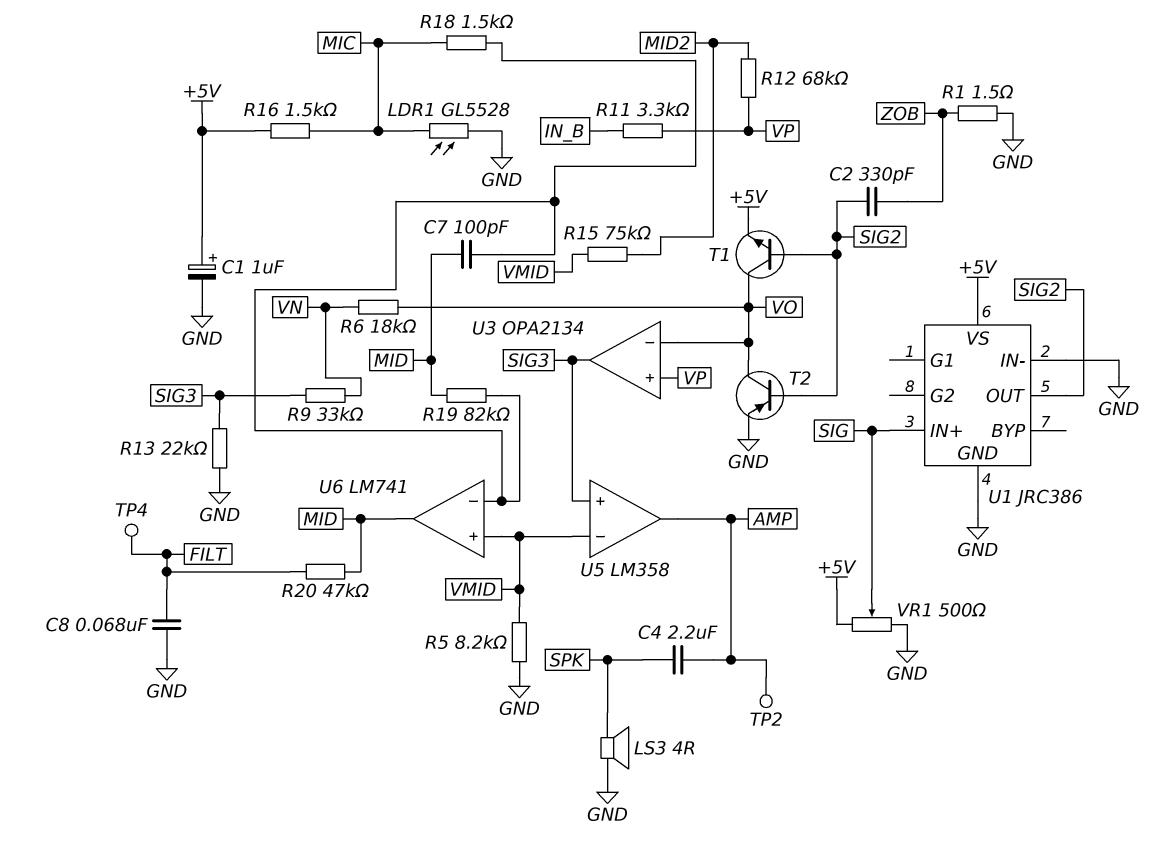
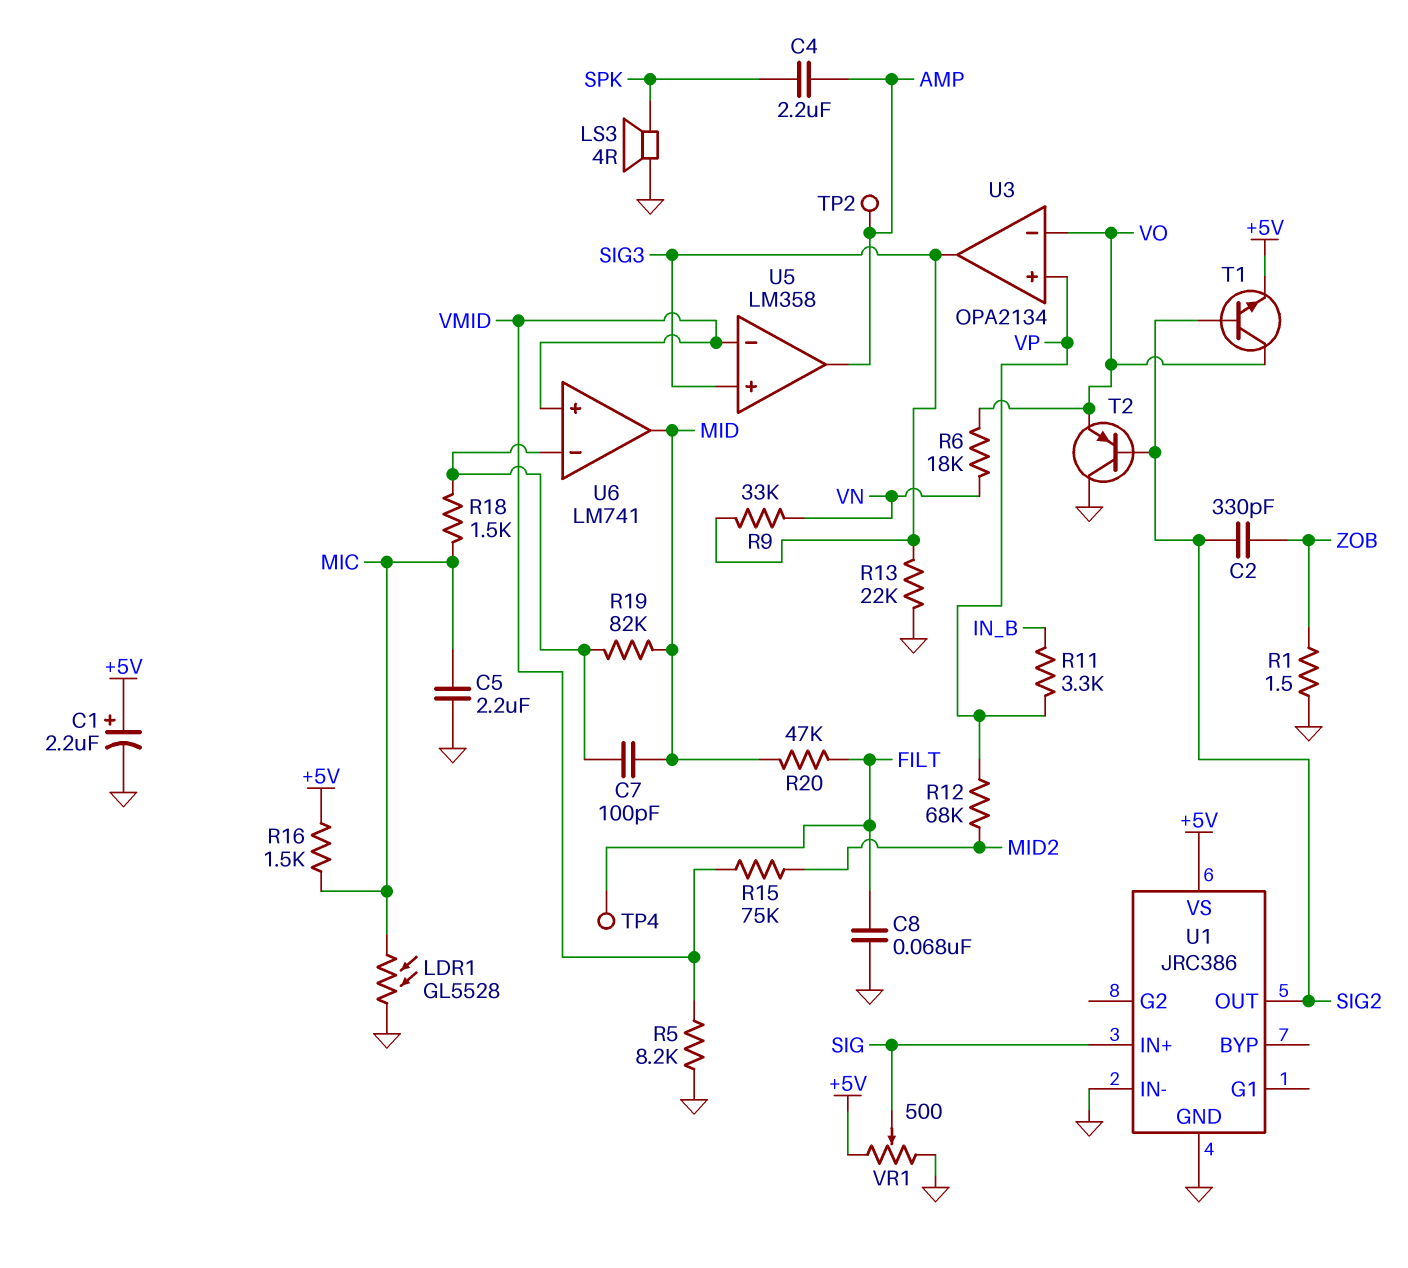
C1: 1uF (plus +5V, minus GND) -> 2.2uF (plus +5V, minus GND)
C5: none -> 2.2uF (GND, MIC)
T2: PNP (B SIG2, C VO, E GND) -> PNP (B SIG2, C GND, E VO)

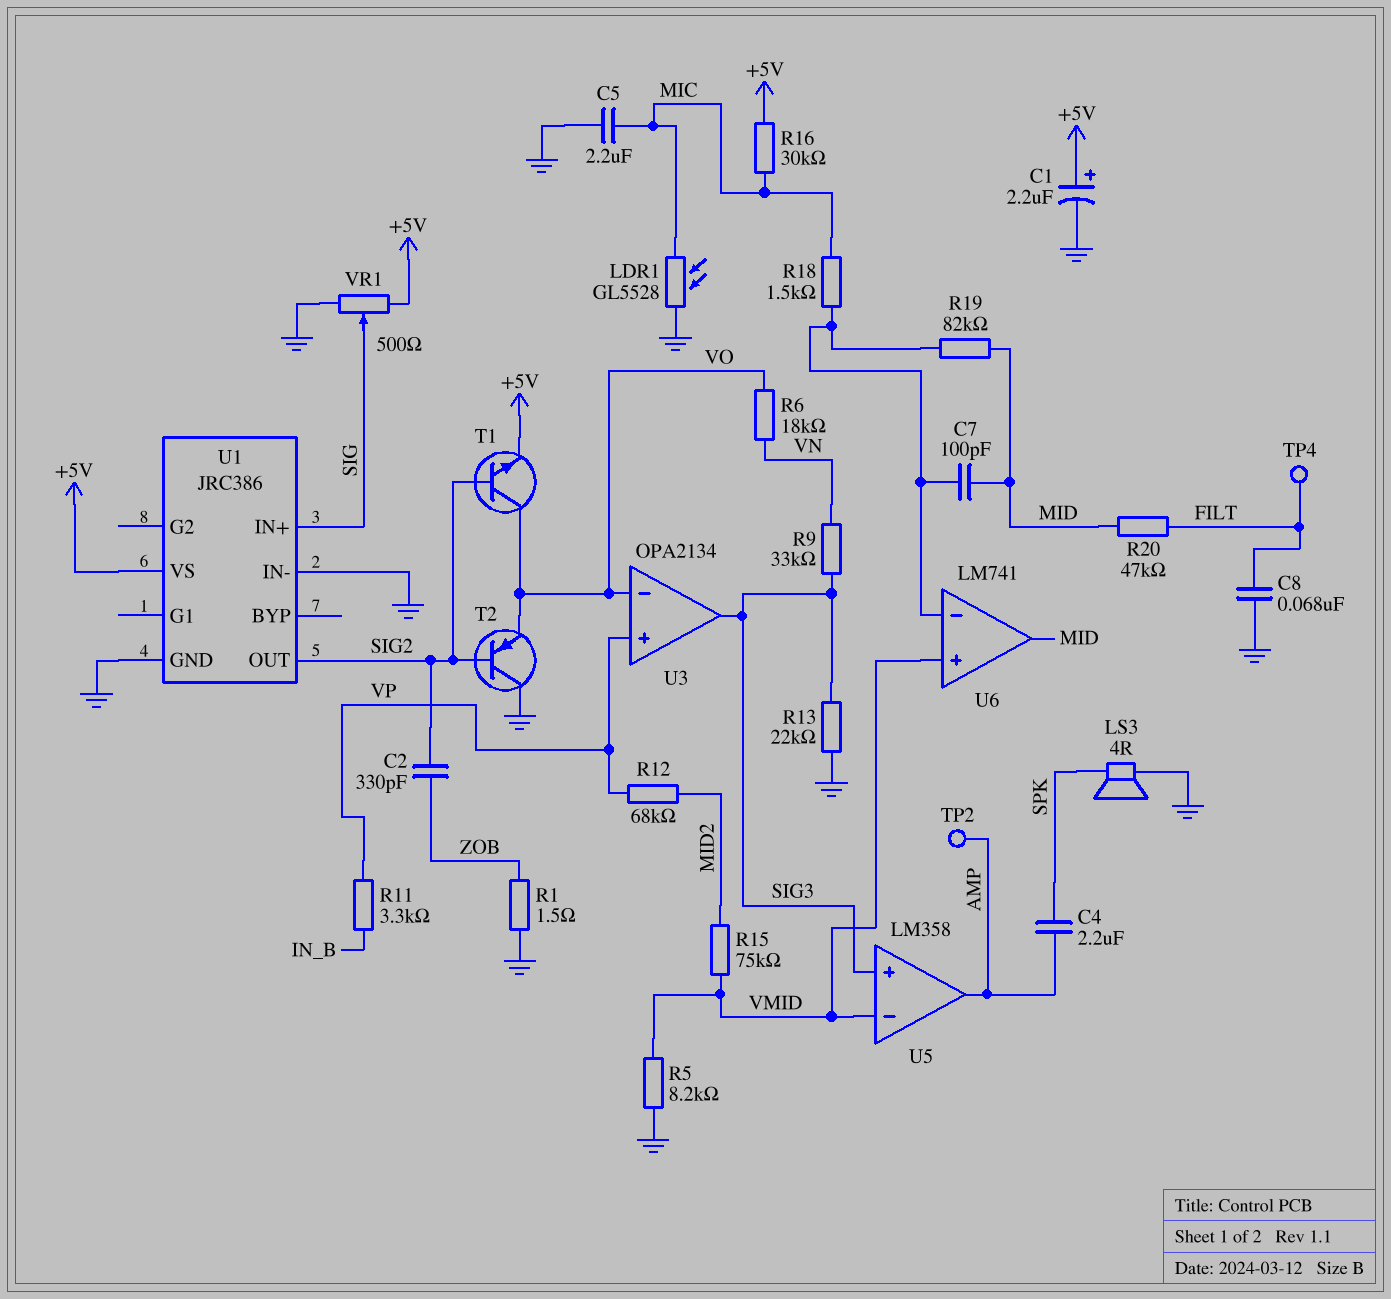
R16: 1.5k (+5V, MIC) -> 30k (+5V, MIC)

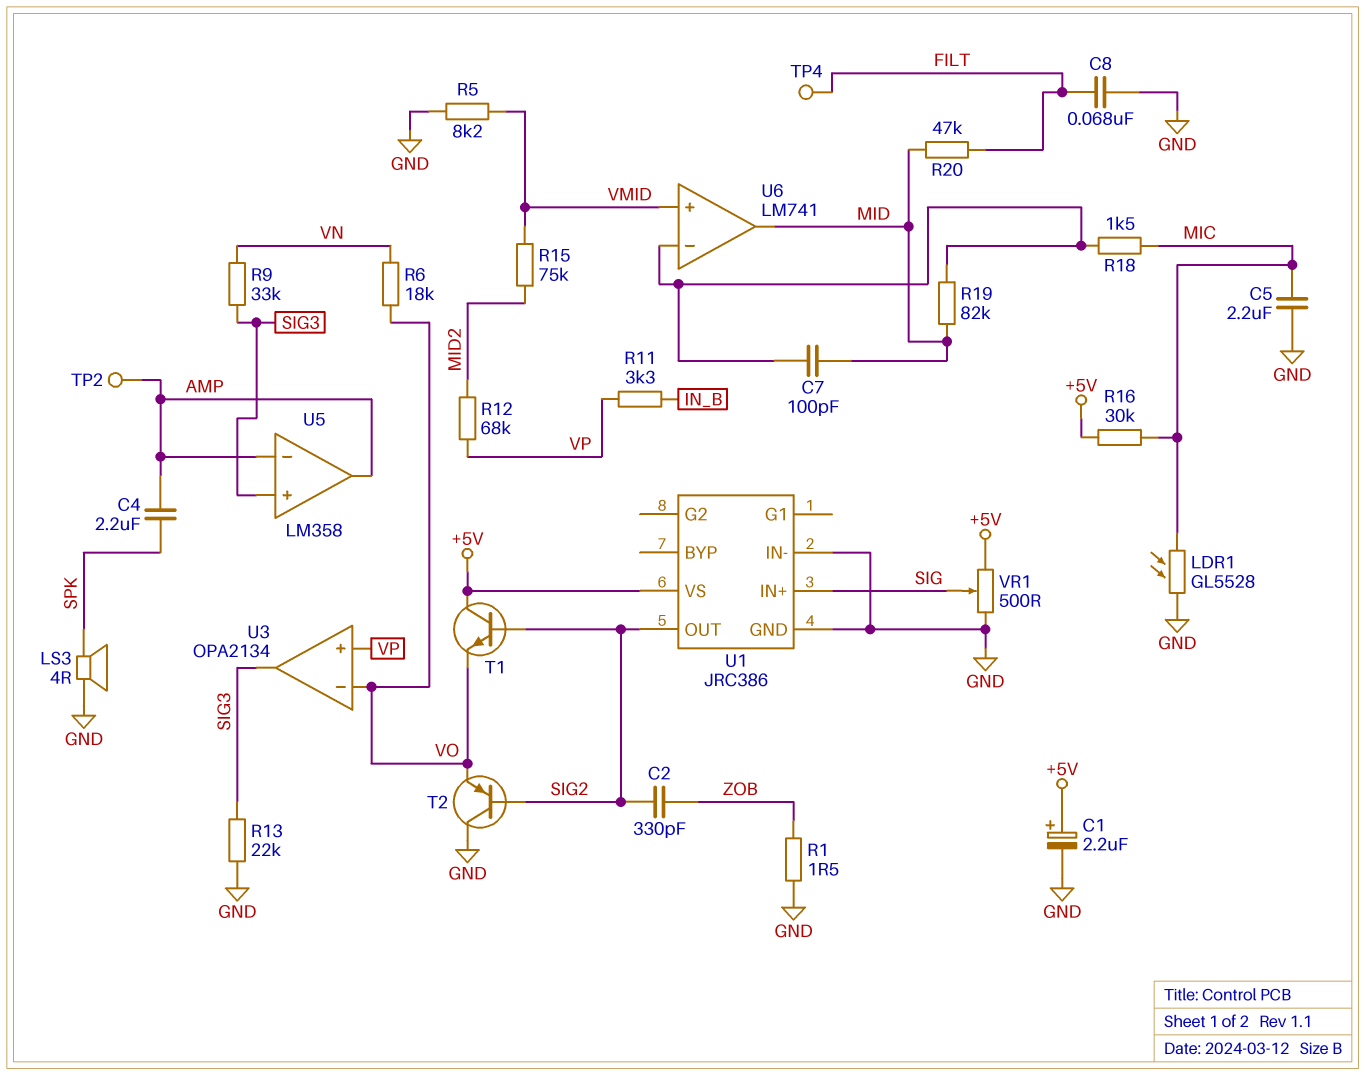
T1: NPN (B SIG2, C VO, E +5V) -> NPN (B SIG2, C +5V, E VO)
U5 pin in-: VMID -> AMP

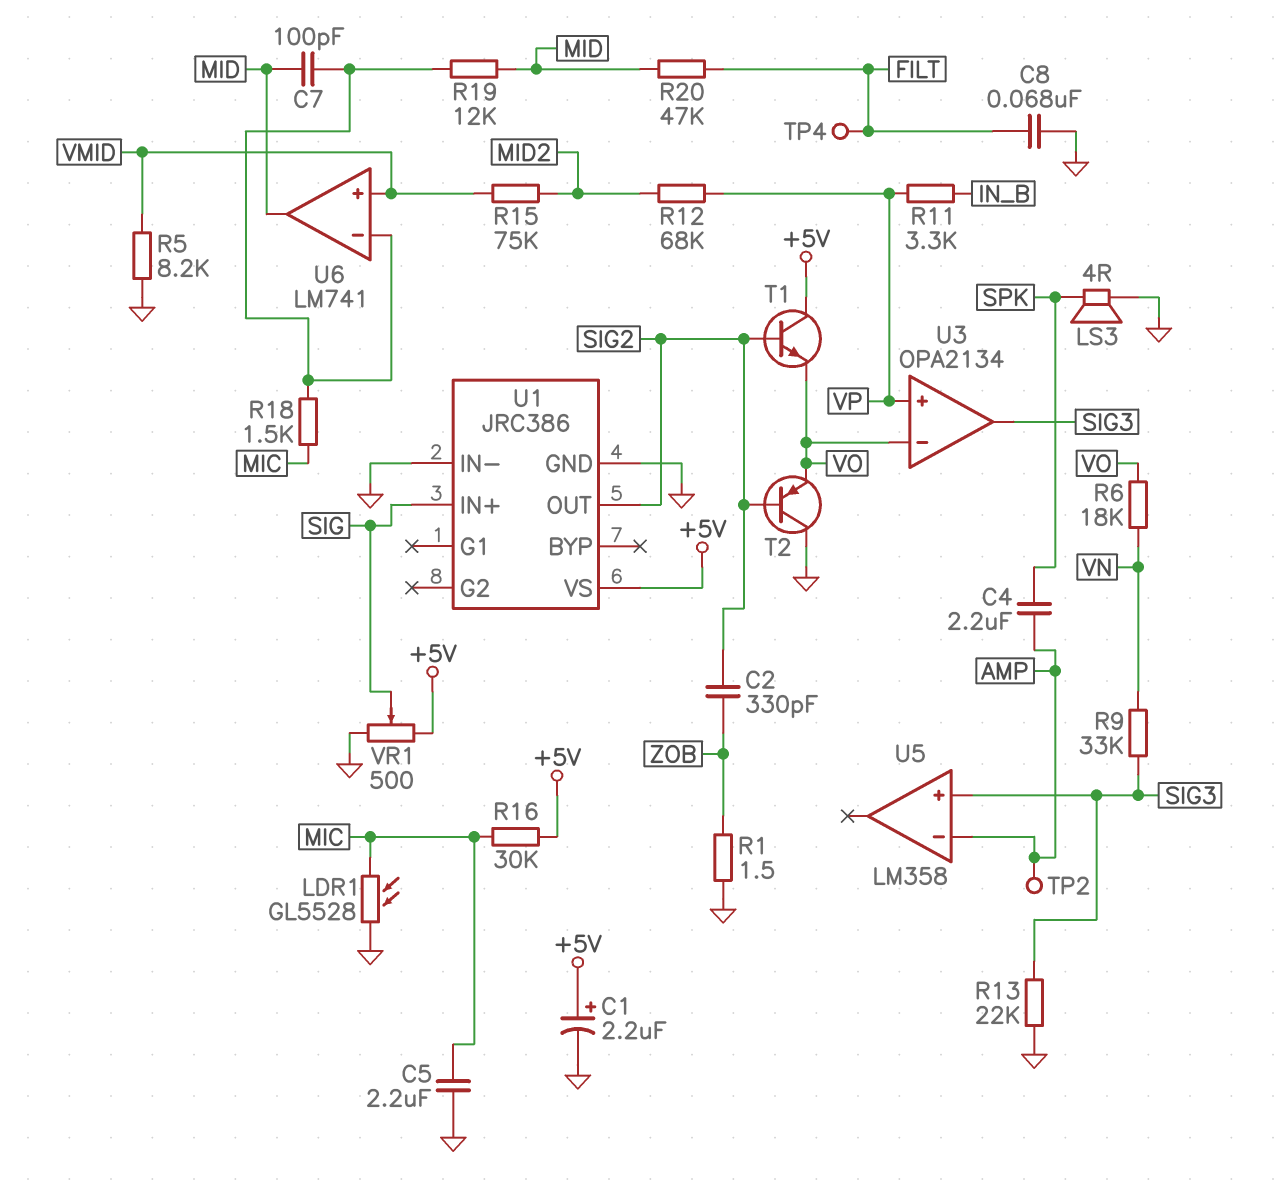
R19: 82k (MID, U6/in-) -> 12k (MID, U6/in-)
U5 pin out: AMP -> none

